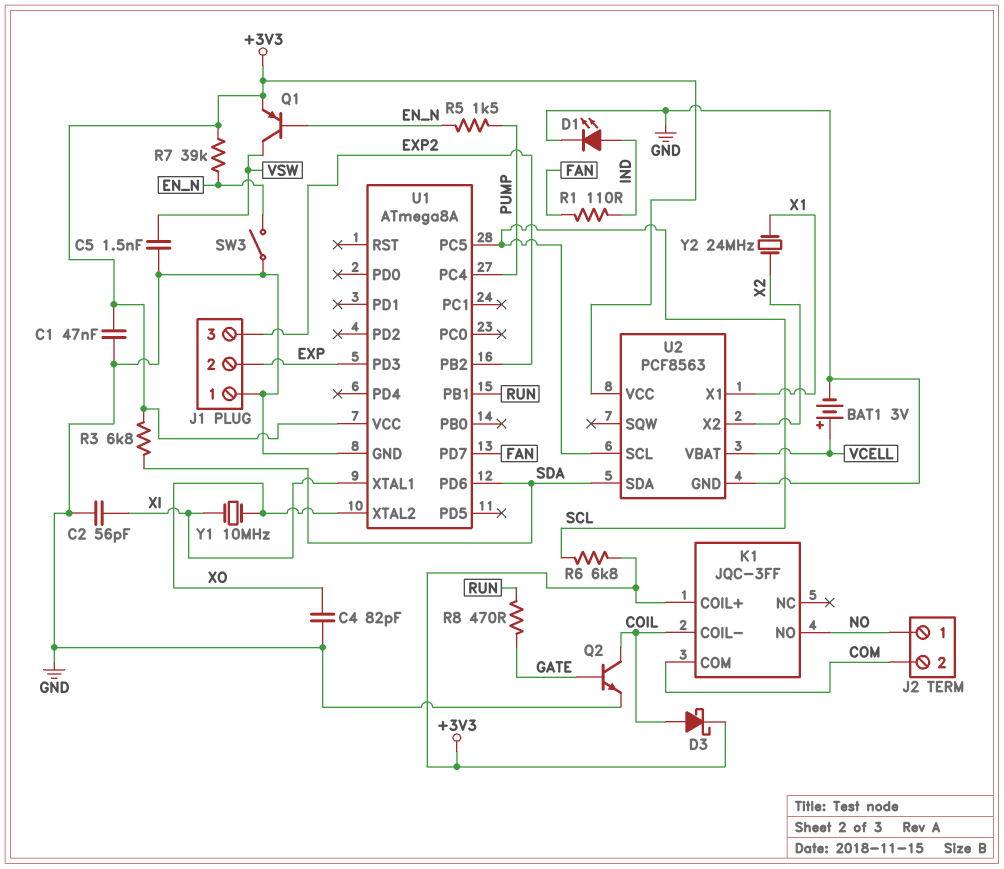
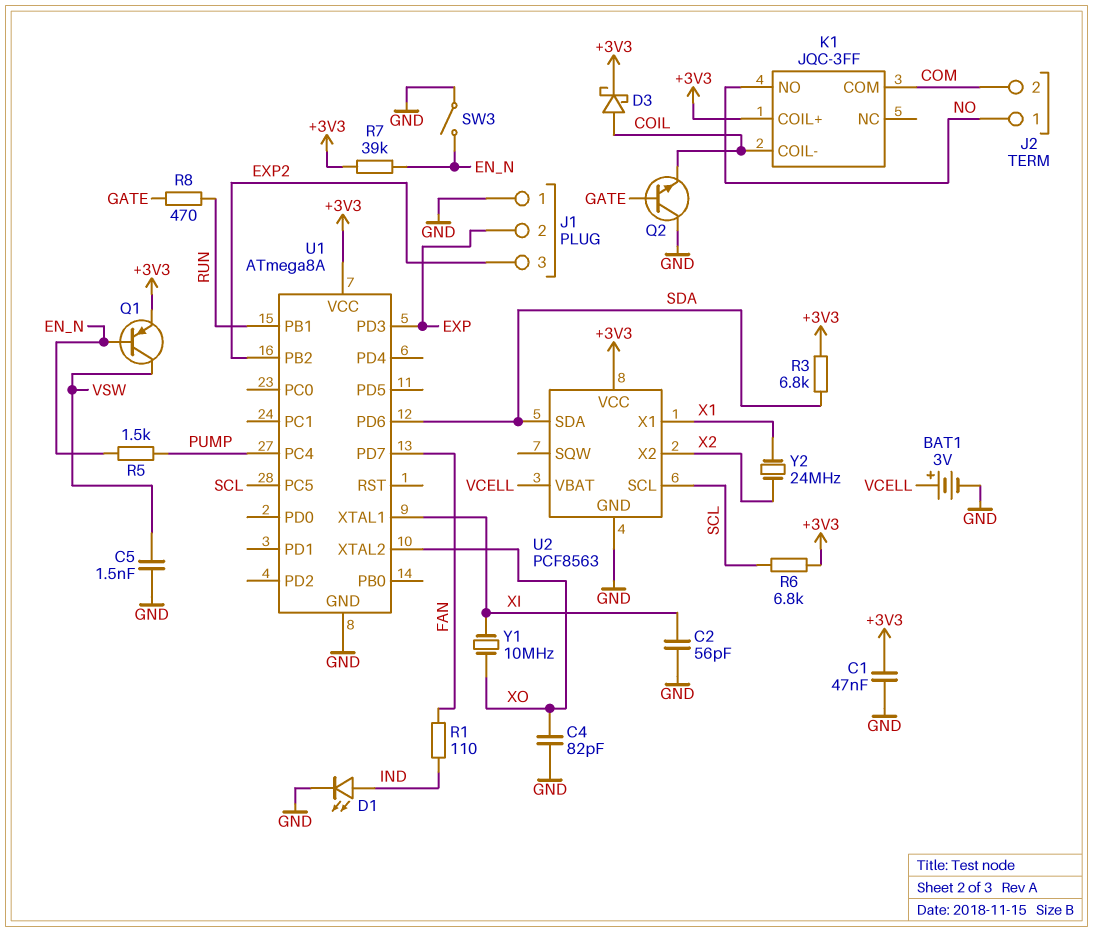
Q2: NPN (B GATE, C COIL, E GND) -> NPN (B GATE, C GND, E COIL)

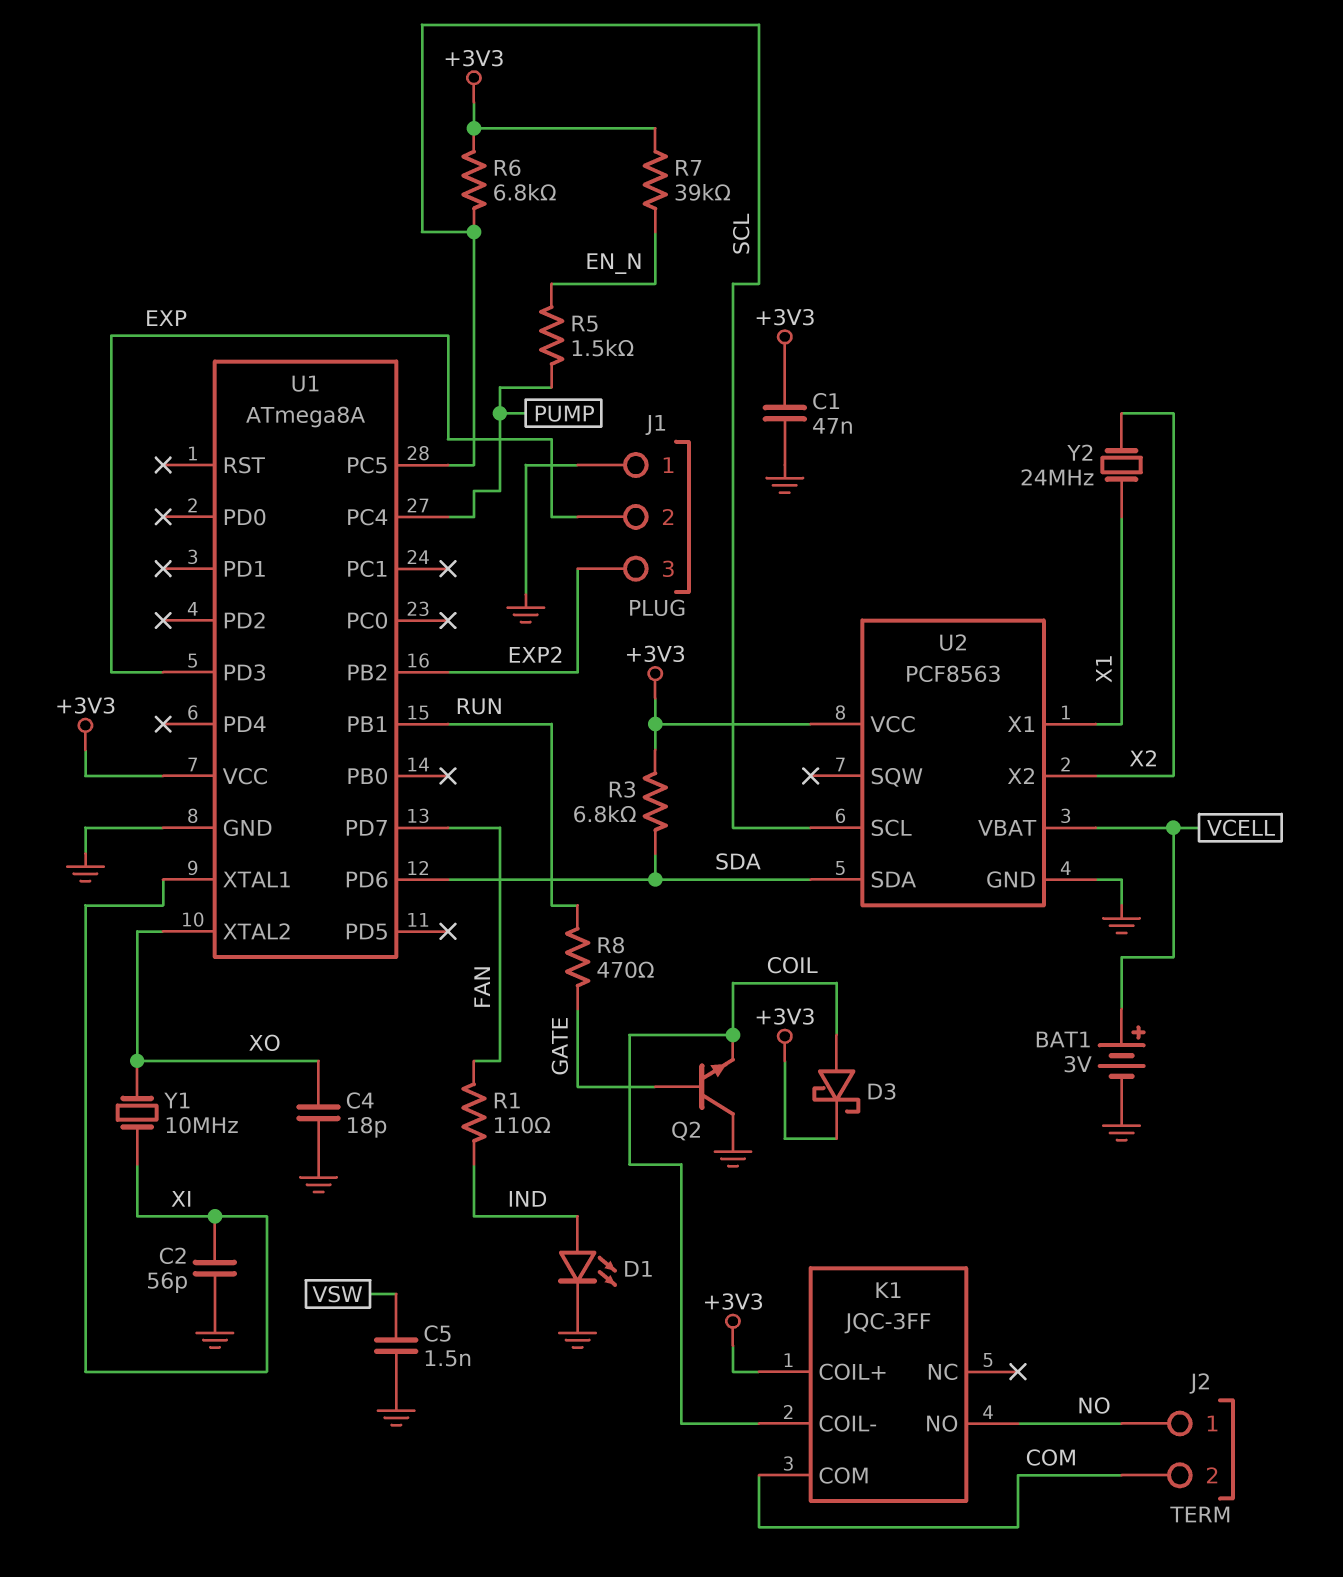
C4: 82pF (GND, XO) -> 18pF (GND, XO)
Q1: PNP (B EN_N, C VSW, E +3V3) -> none
SW3: switch (EN_N, GND) -> none

